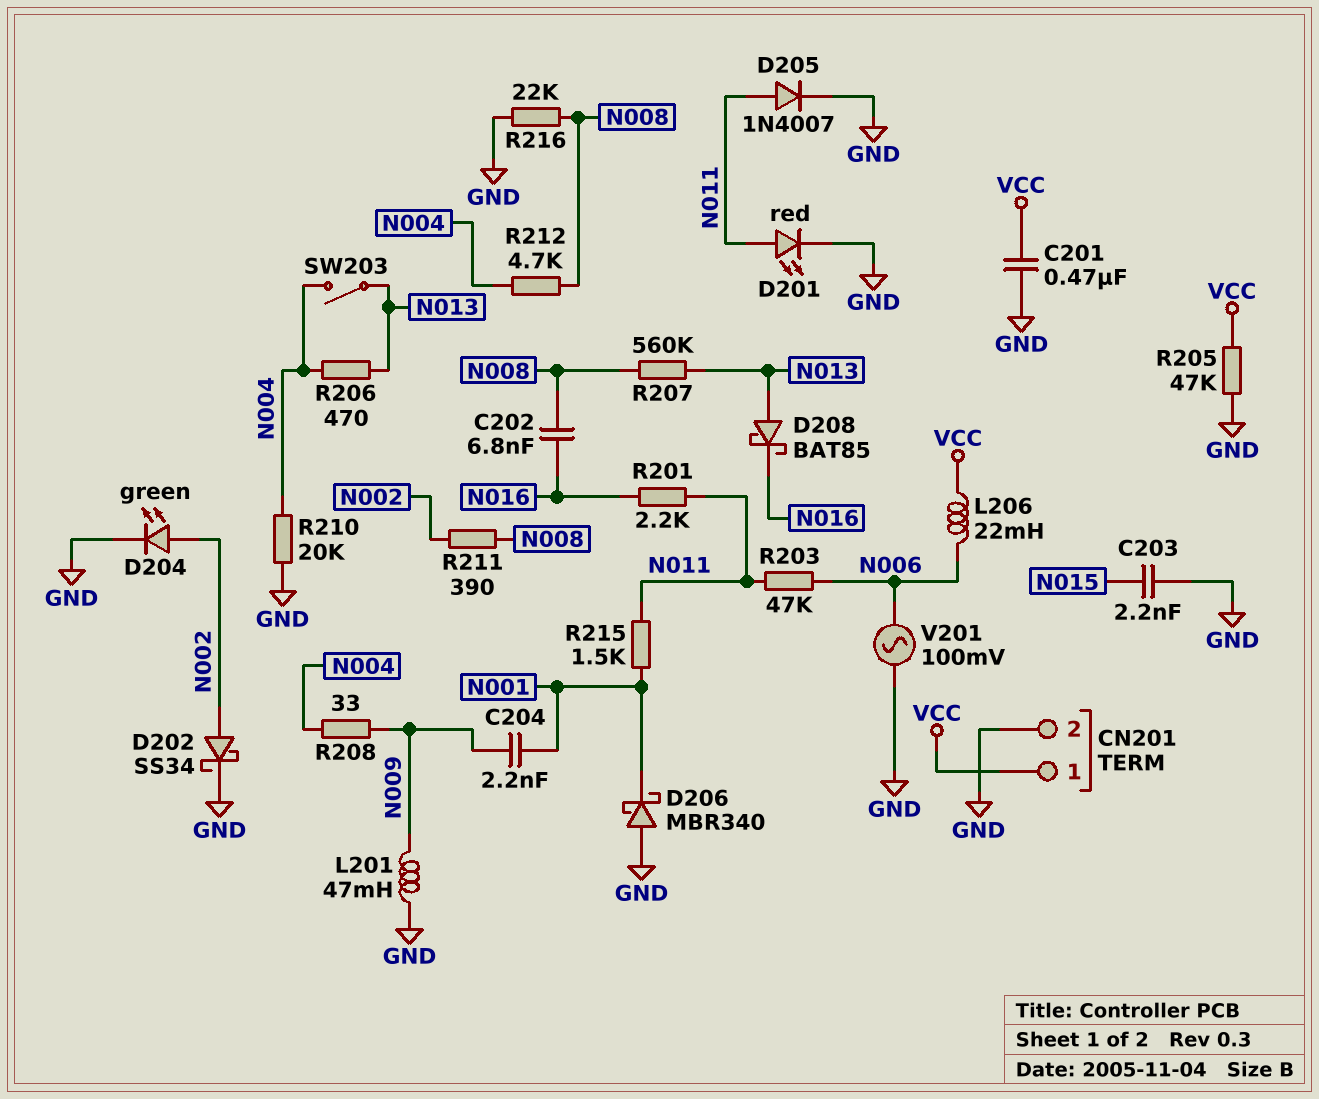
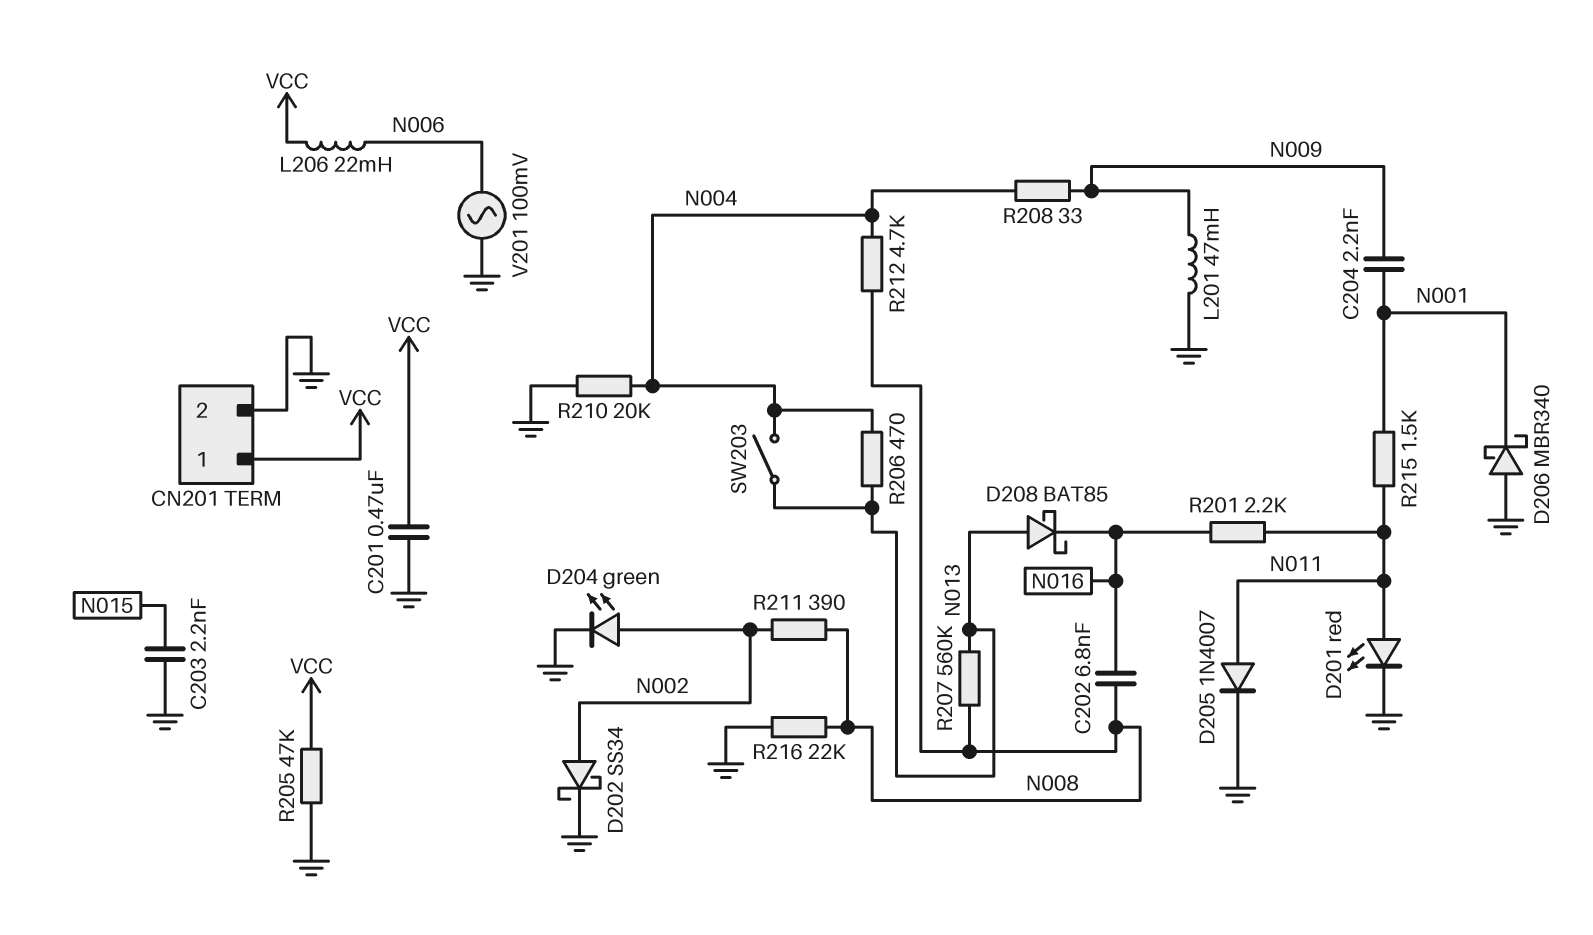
R203: 47k (N006, N011) -> none

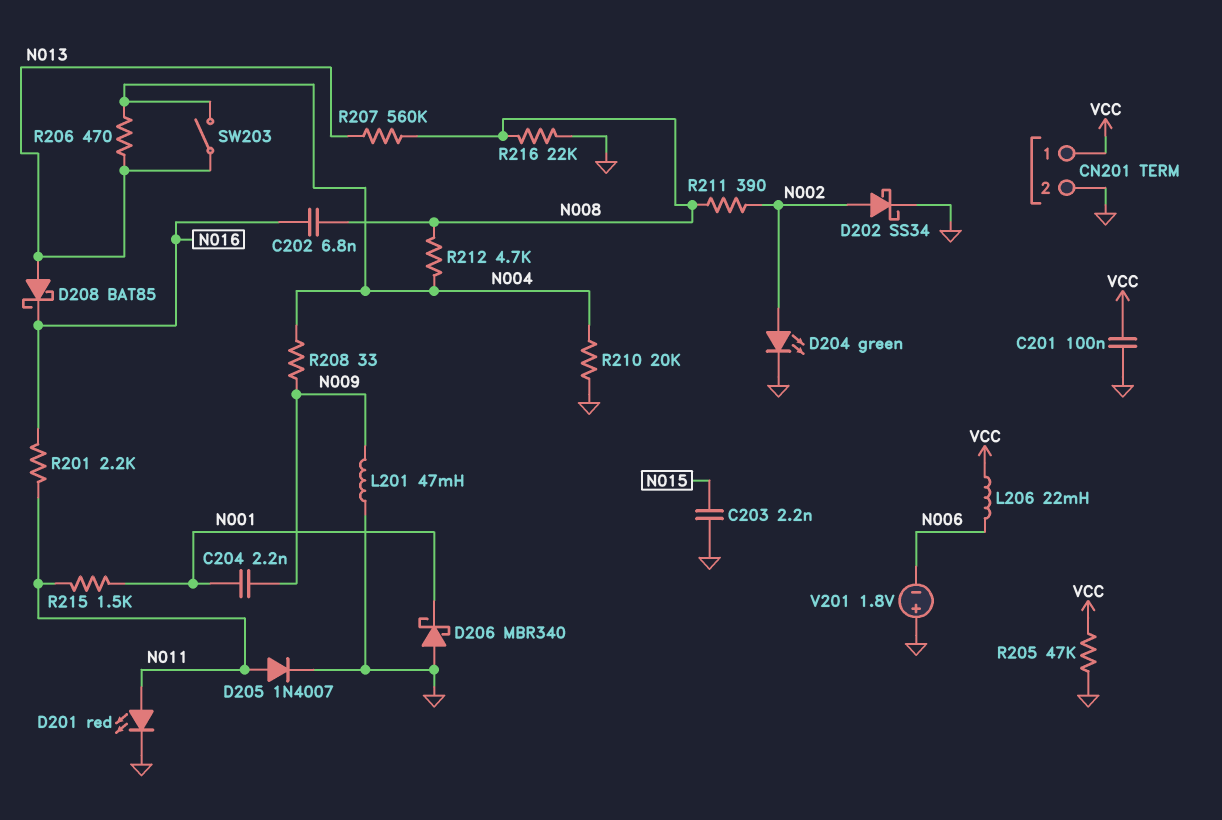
C201: 470nF (GND, VCC) -> 100nF (GND, VCC)
V201: AC 100mV (GND, N006) -> 1.8V (plus GND, minus N006)

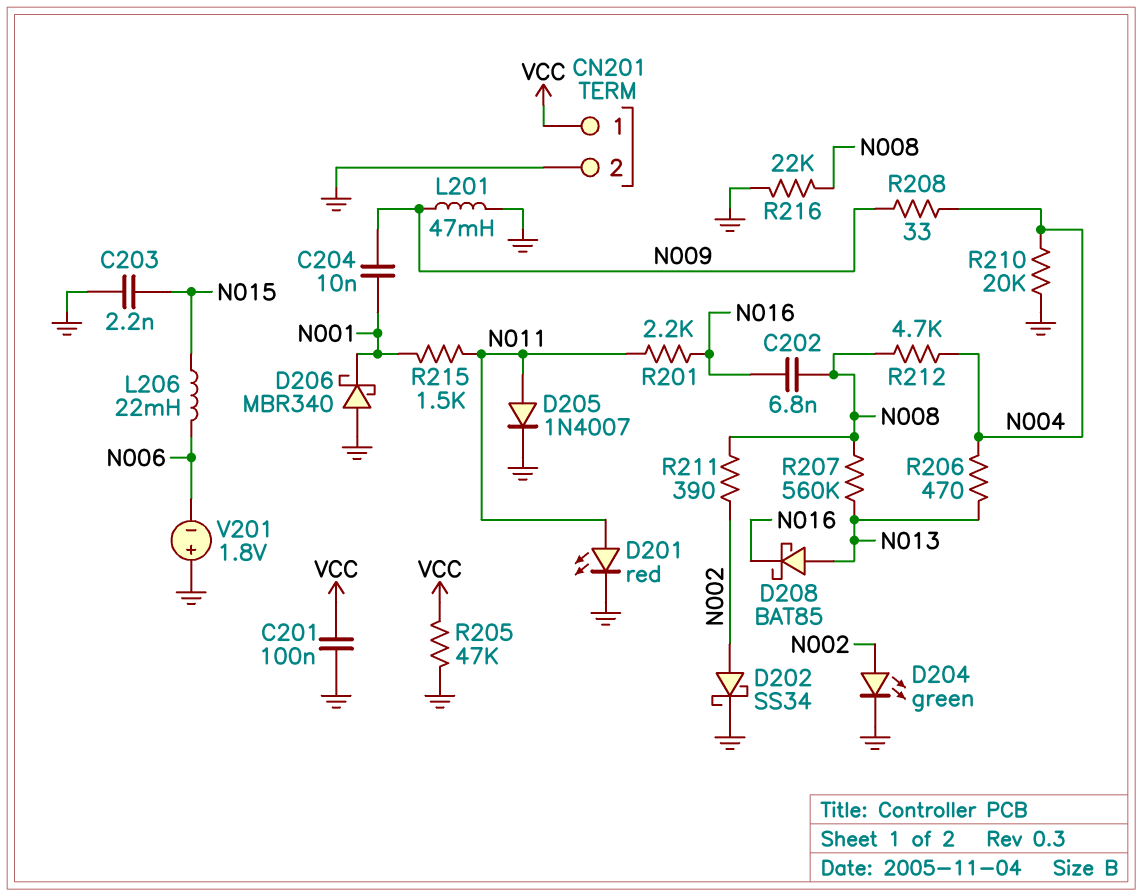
C204: 2.2nF (N001, N009) -> 10nF (N001, N009)
L206: 22mH (N006, VCC) -> 22mH (N006, N015)
SW203: switch (N004, N013) -> none

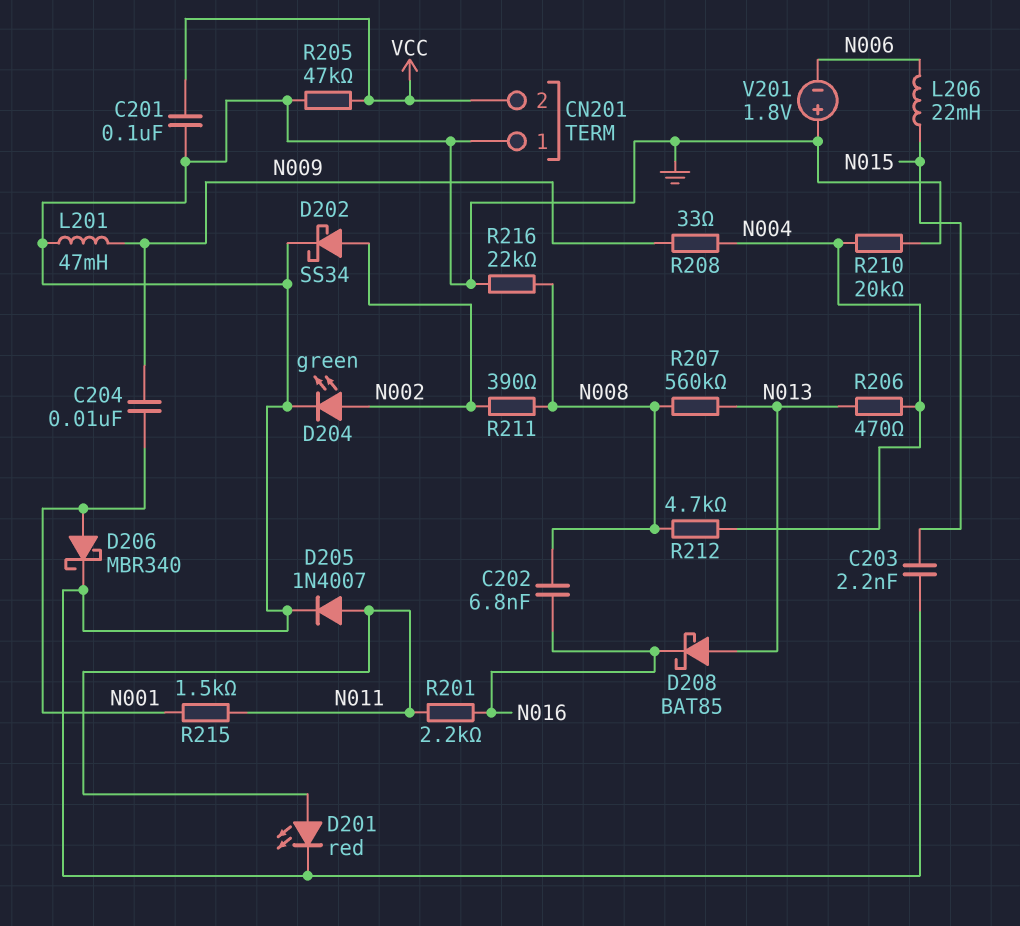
CN201 pin 1: VCC -> GND
CN201 pin 2: GND -> VCC
D206: schottky MBR340 (A GND, K N001) -> schottky MBR340 (A N001, K GND)

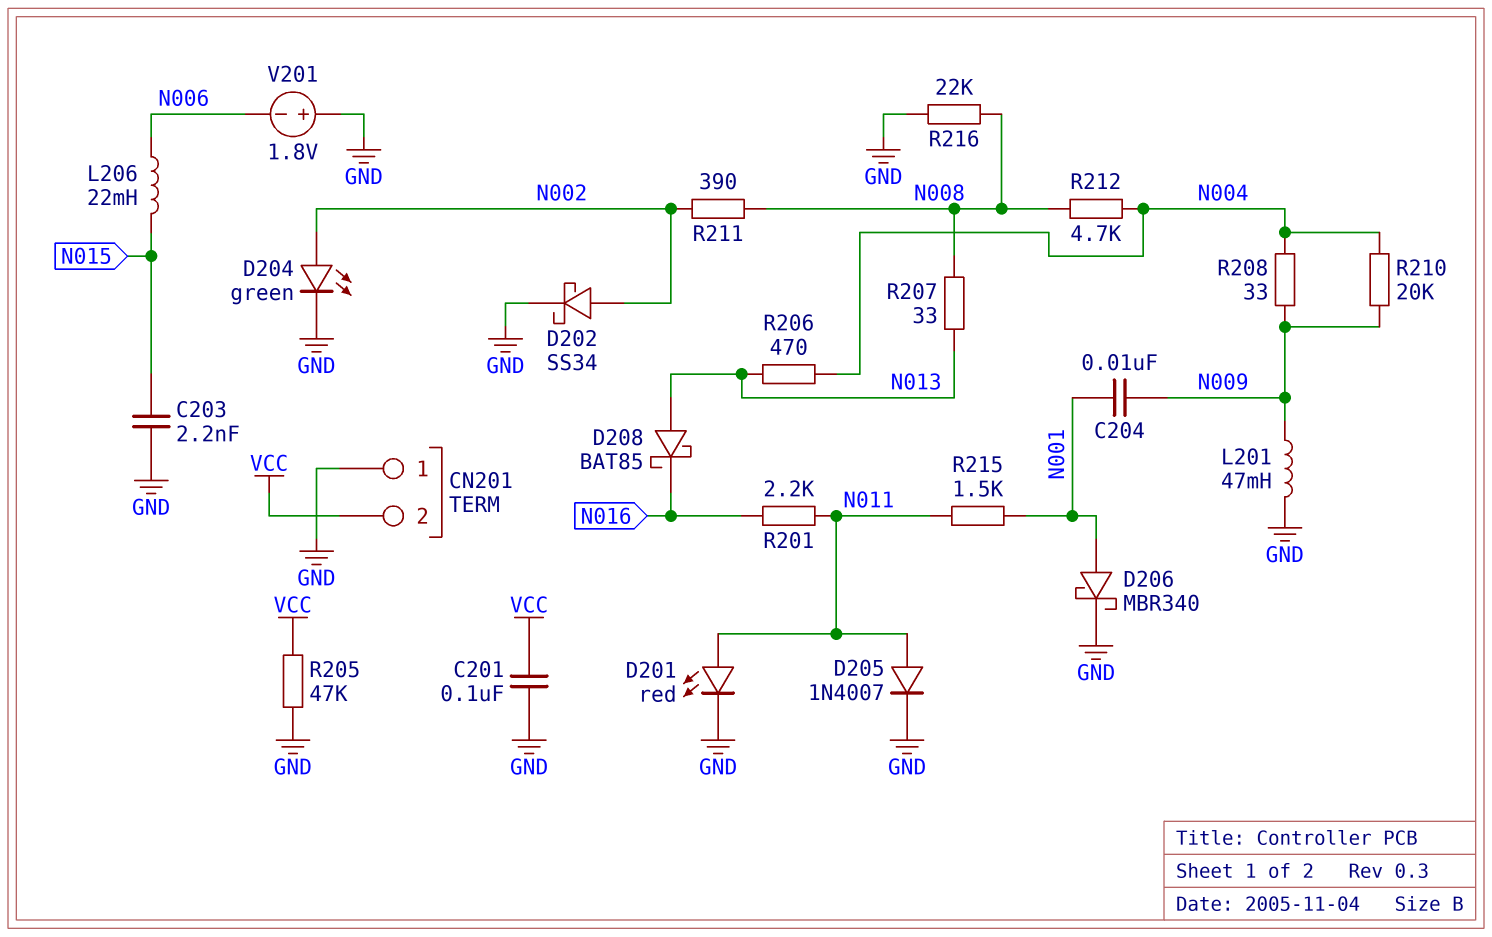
C202: 6.8nF (N008, N016) -> none
R207: 560k (N008, N013) -> 33 (N008, N013)
R210: 20k (GND, N004) -> 20k (N004, N009)

